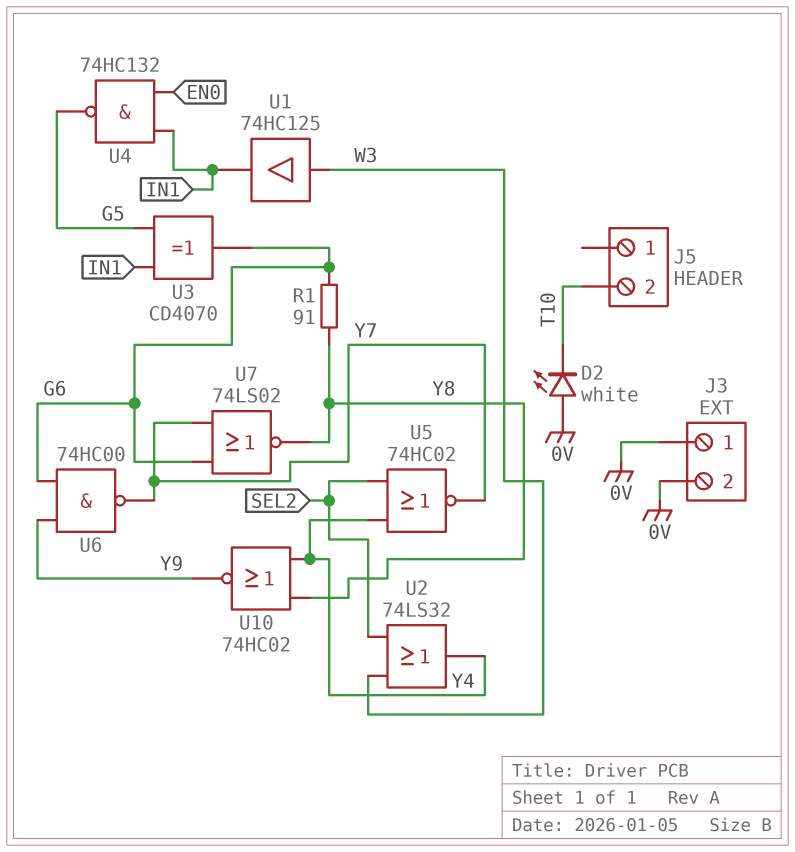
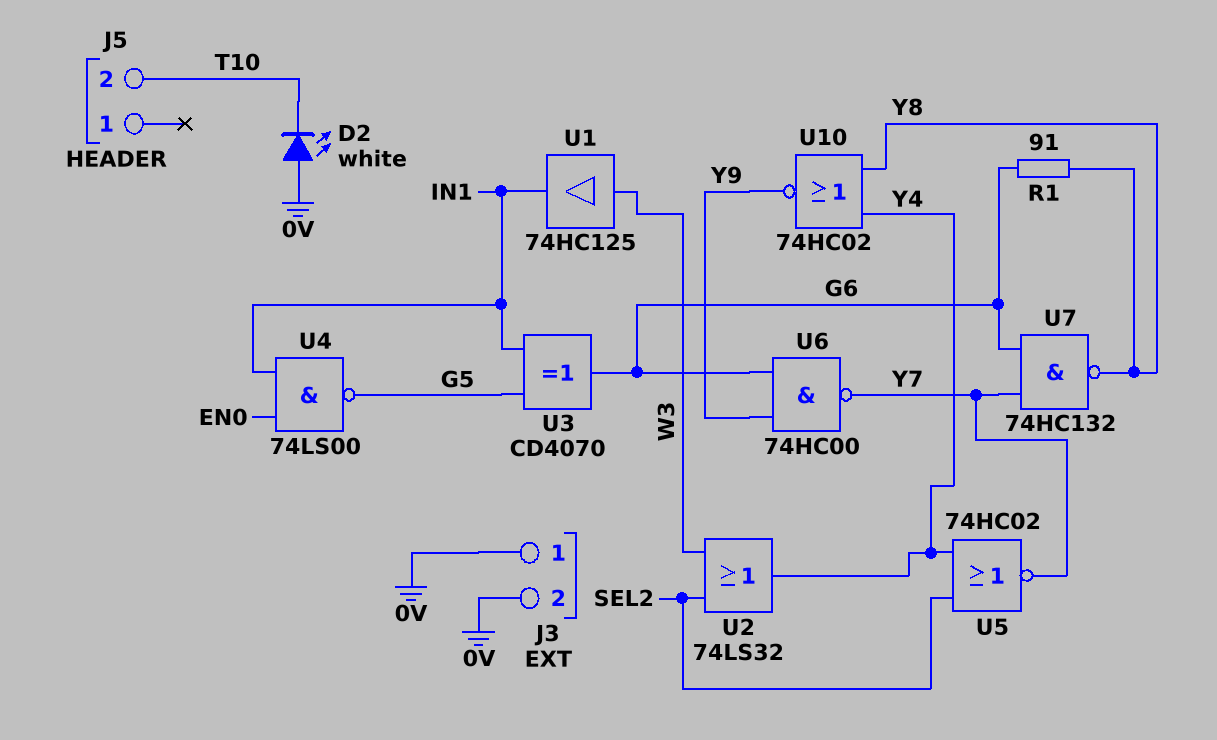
U4: NAND 74HC132 (in EN0, in IN1, out G5) -> NAND 74LS00 (in EN0, in IN1, out G5)
U7: NOR 74LS02 (in G6, in Y7, out Y8) -> NAND 74HC132 (in G6, in Y7, out Y8)

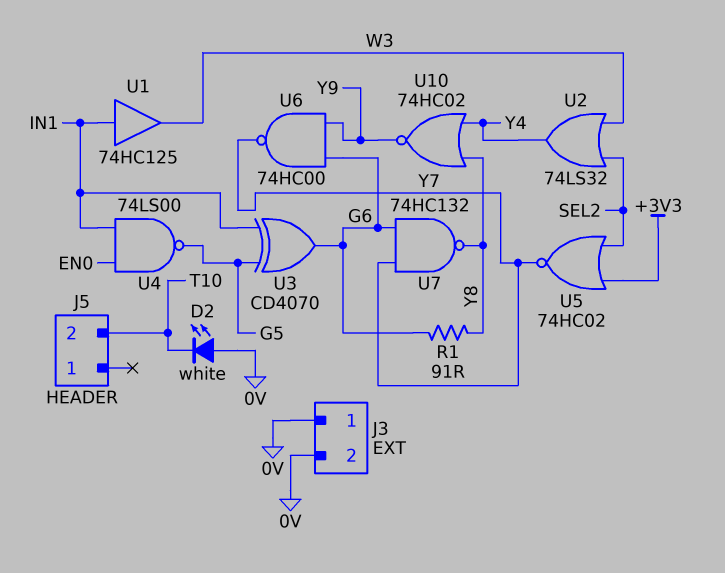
U1: buffer 74HC125 (in W3, out IN1) -> buffer 74HC125 (in IN1, out W3)
U5: NOR 74HC02 (in SEL2, in Y4, out Y7) -> NOR 74HC02 (in +3V3, in SEL2, out Y7)

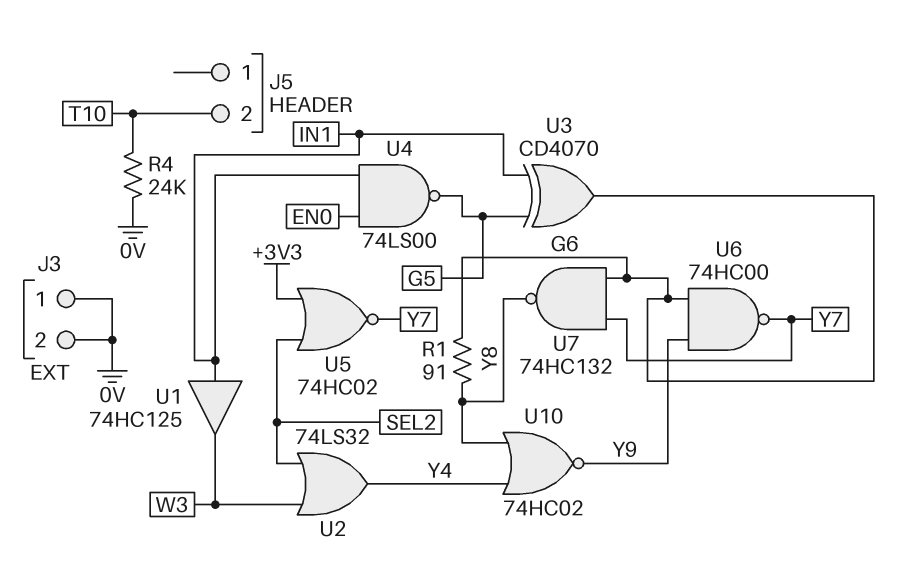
D2: LED white (A 0V, K T10) -> none
R4: none -> 24k (0V, T10)

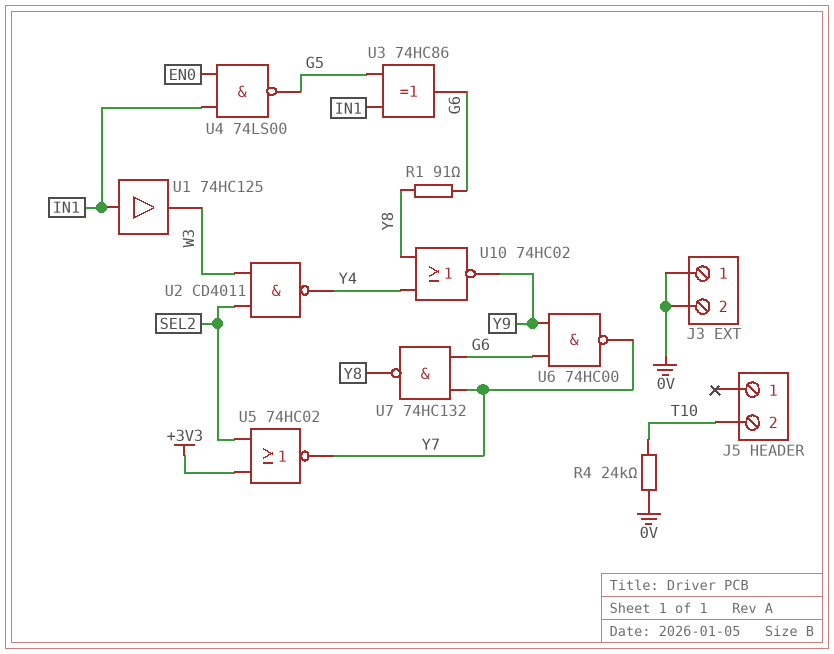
U2: OR 74LS32 (in SEL2, in W3, out Y4) -> NAND CD4011 (in SEL2, in W3, out Y4)
U3: XOR CD4070 (in G5, in IN1, out G6) -> XOR 74HC86 (in G5, in IN1, out G6)

